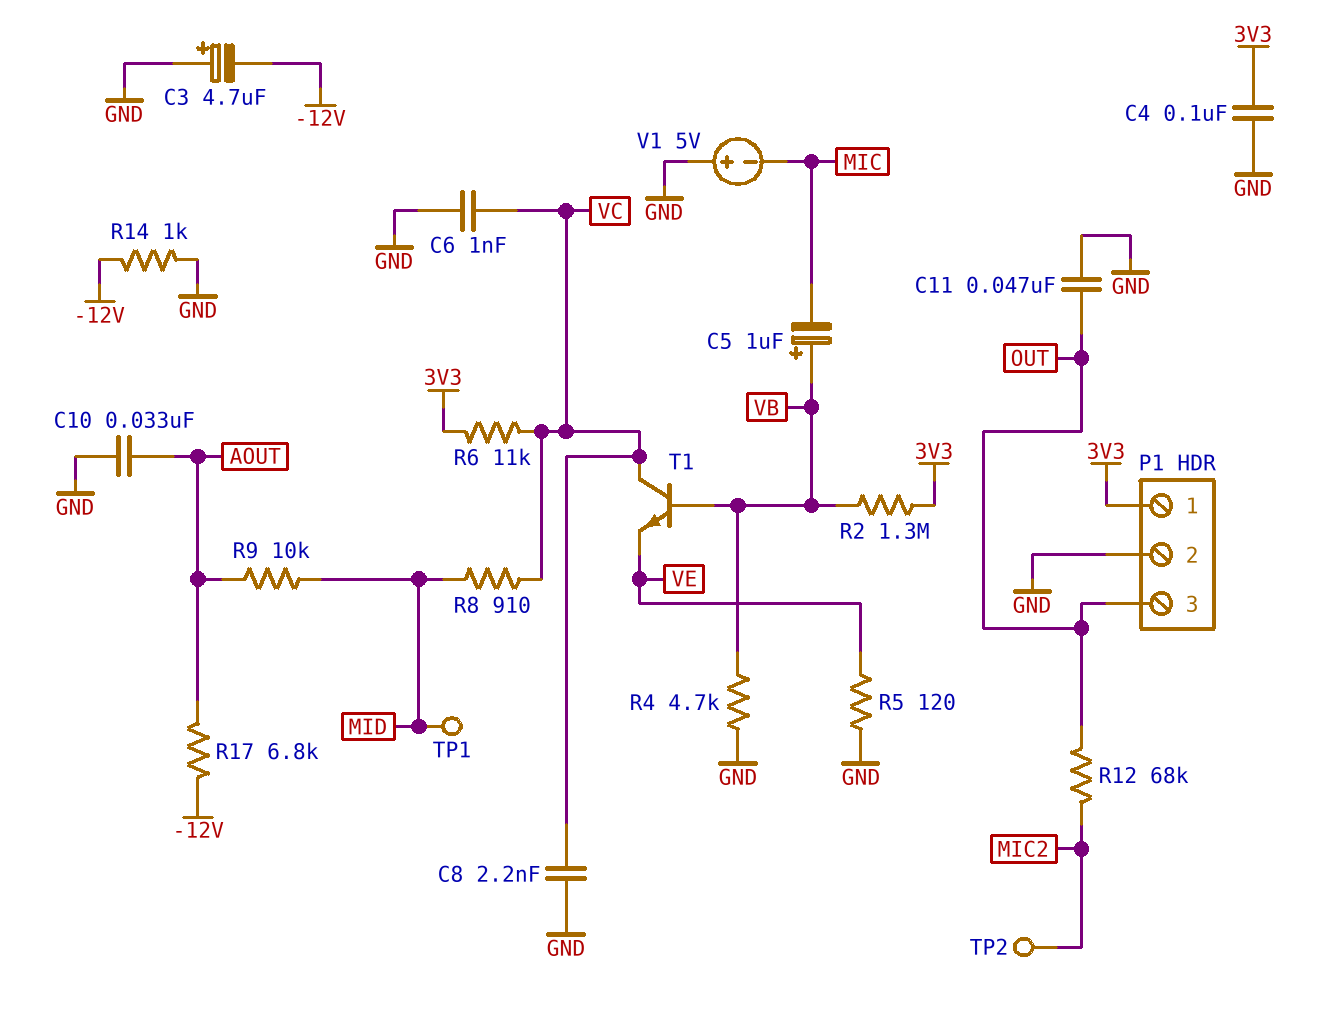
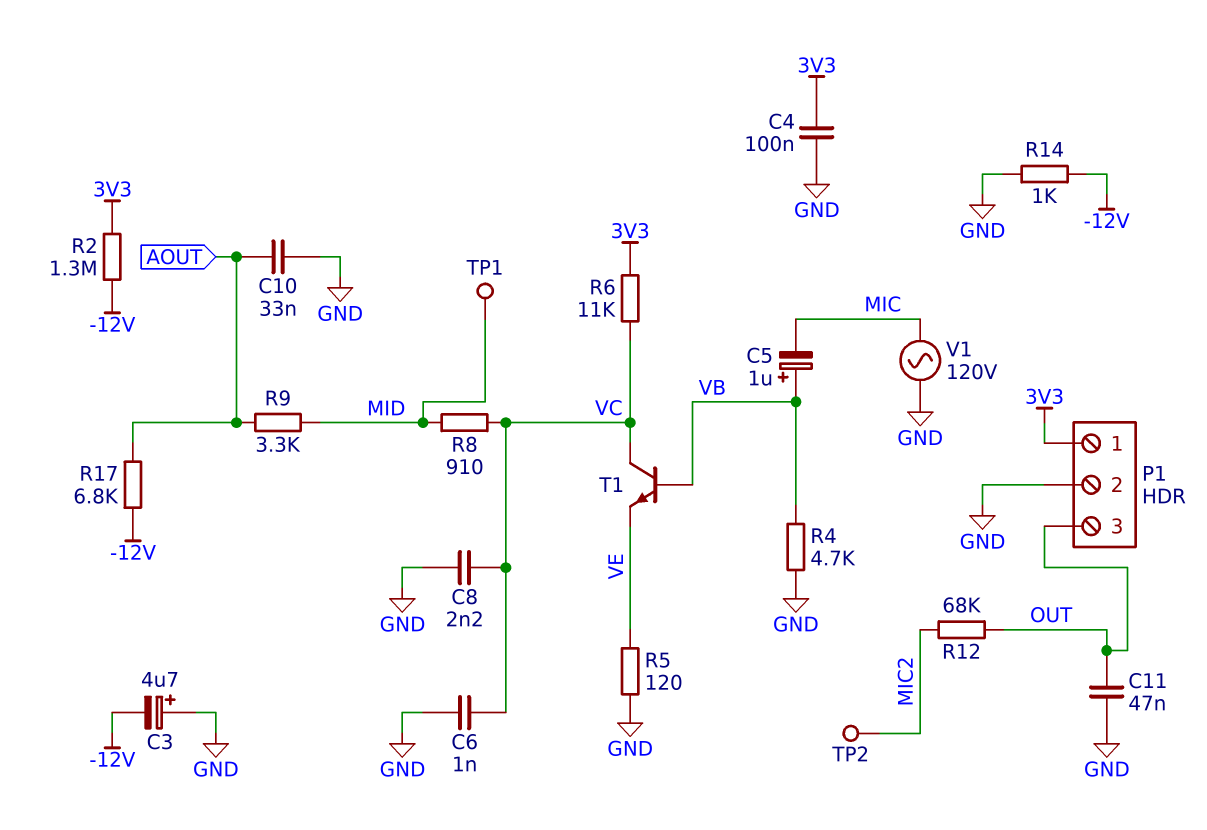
R2: 1.3M (3V3, VB) -> 1.3M (-12V, 3V3)
R9: 10k (AOUT, MID) -> 3.3k (AOUT, MID)
V1: 5V (plus GND, minus MIC) -> AC 120V (GND, MIC)

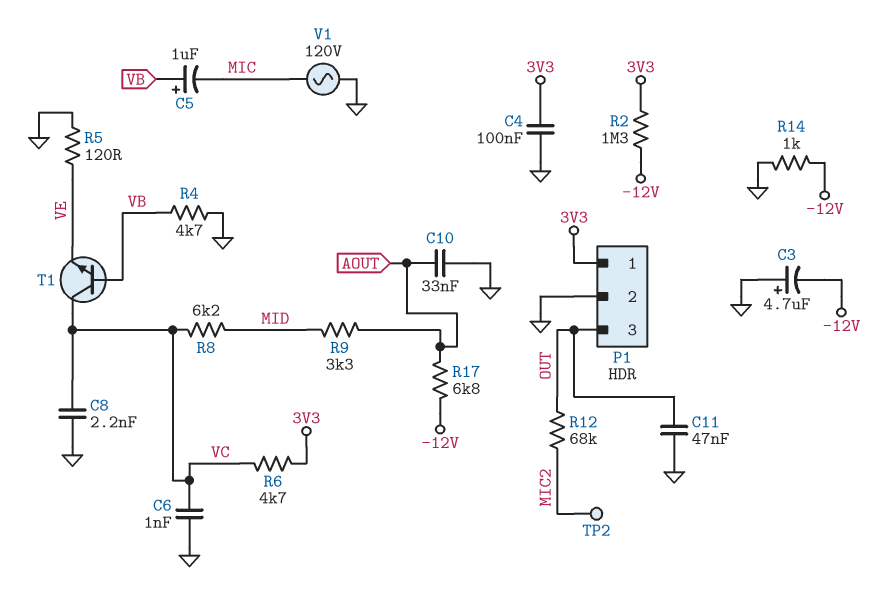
R6: 11k (3V3, VC) -> 4.7k (3V3, VC)
R8: 910 (MID, VC) -> 6.2k (MID, VC)
TP1: test point (MID) -> none

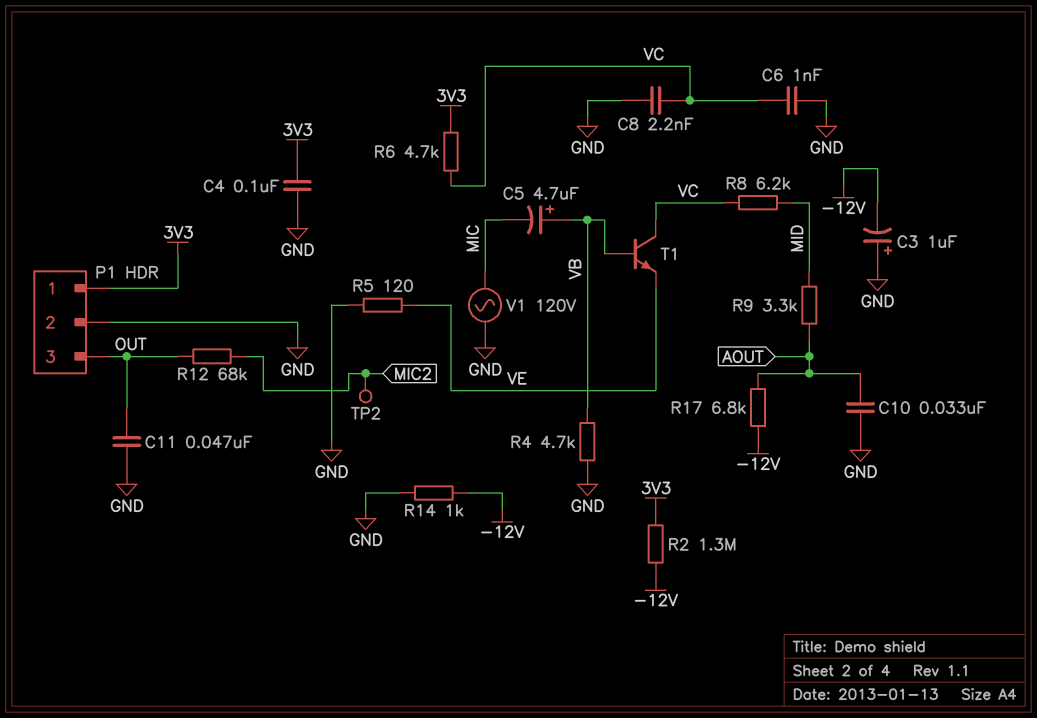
C3: 4.7uF (plus GND, minus -12V) -> 1uF (plus GND, minus -12V)
C5: 1uF (plus VB, minus MIC) -> 4.7uF (plus VB, minus MIC)

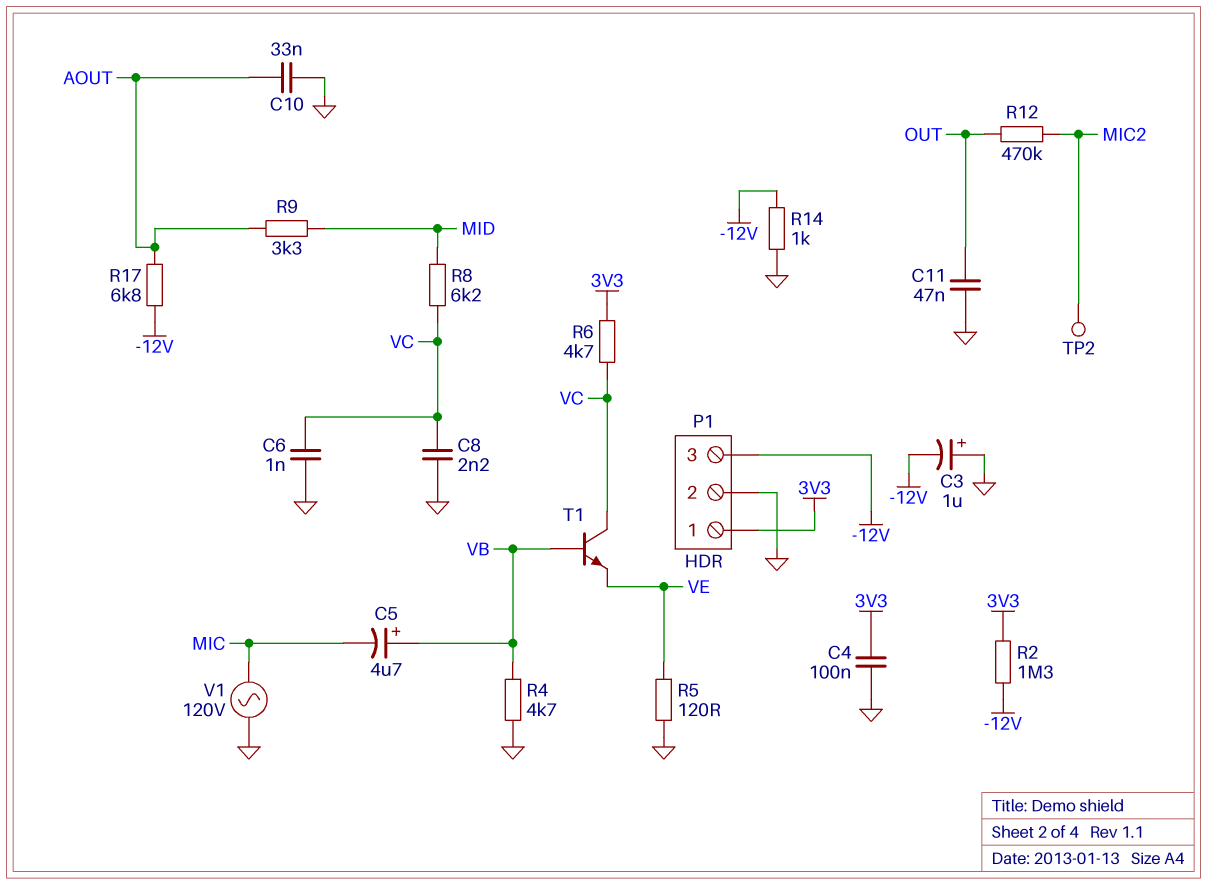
P1 pin 3: OUT -> -12V
R12: 68k (MIC2, OUT) -> 470k (MIC2, OUT)

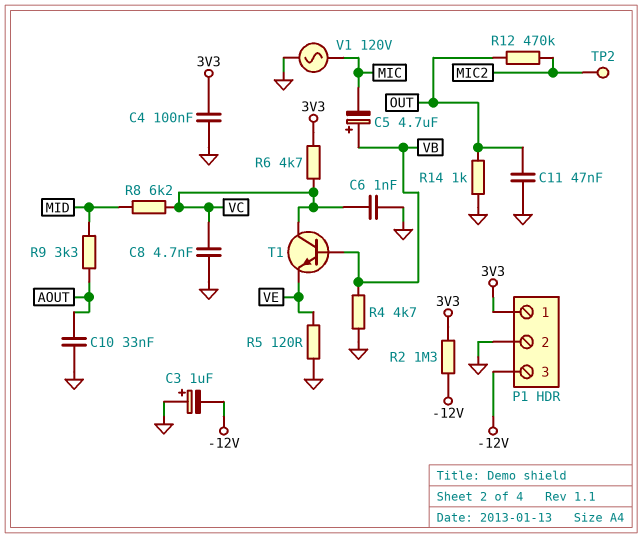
C8: 2.2nF (GND, VC) -> 4.7nF (GND, VC)
R14: 1k (-12V, GND) -> 1k (GND, OUT)
R17: 6.8k (-12V, AOUT) -> none

